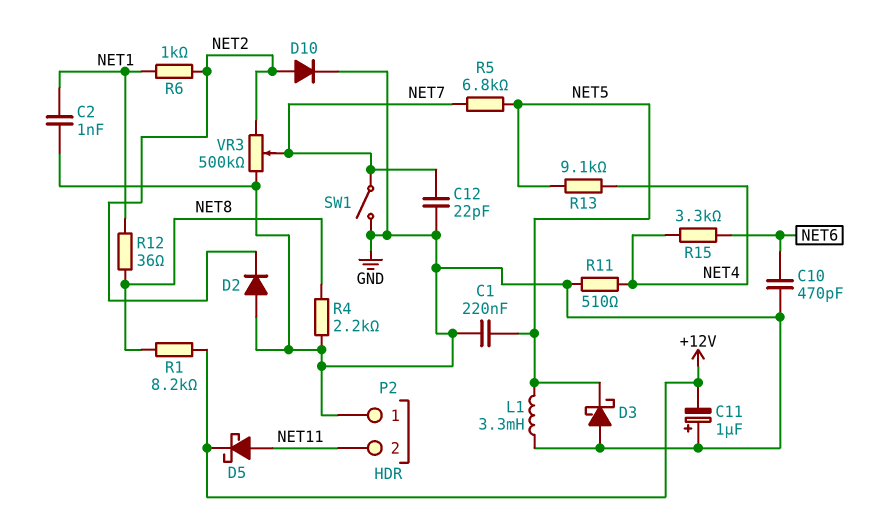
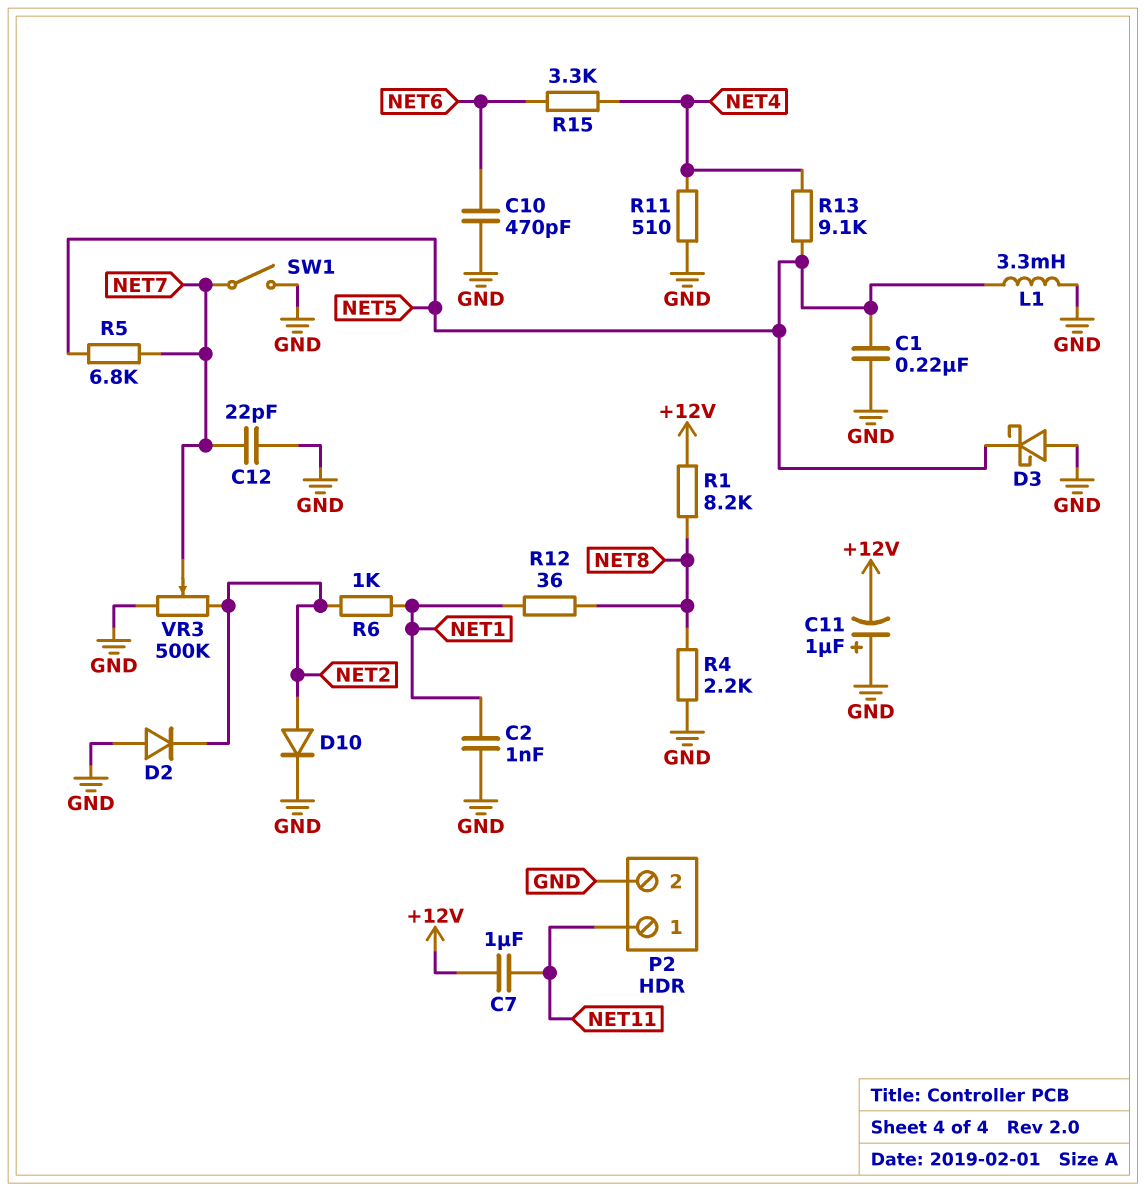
C7: none -> 1uF (+12V, NET11)
D5: schottky (A NET11, K +12V) -> none
P2 pin 1: GND -> NET11
P2 pin 2: NET11 -> GND

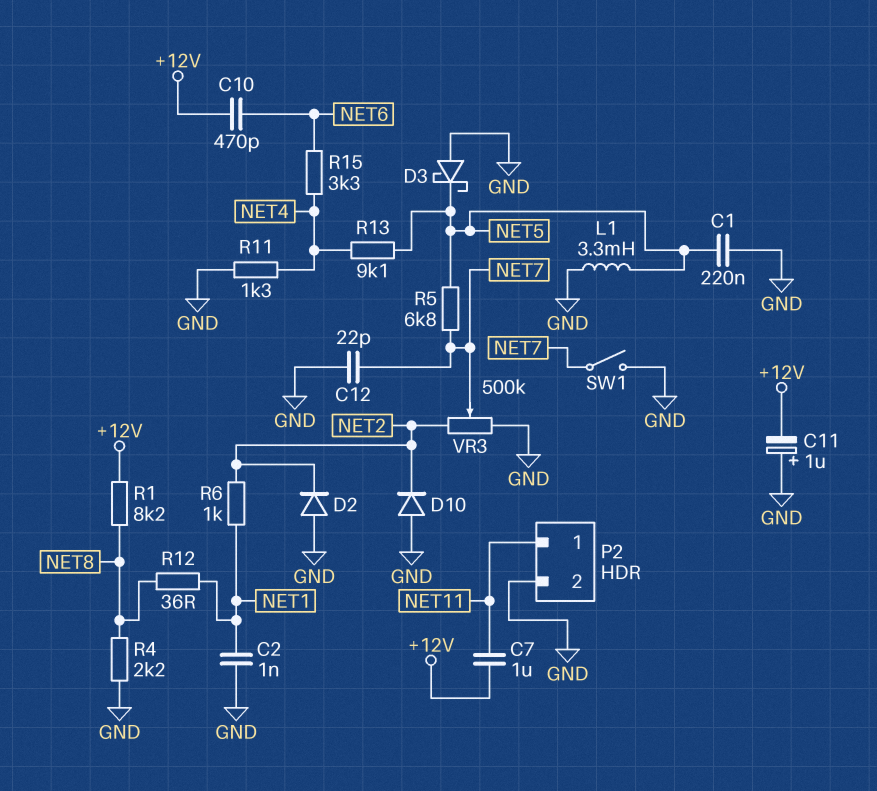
C10: 470pF (GND, NET6) -> 470pF (+12V, NET6)
D10: diode (A NET2, K GND) -> diode (A GND, K NET2)
R11: 510 (GND, NET4) -> 1.3k (GND, NET4)

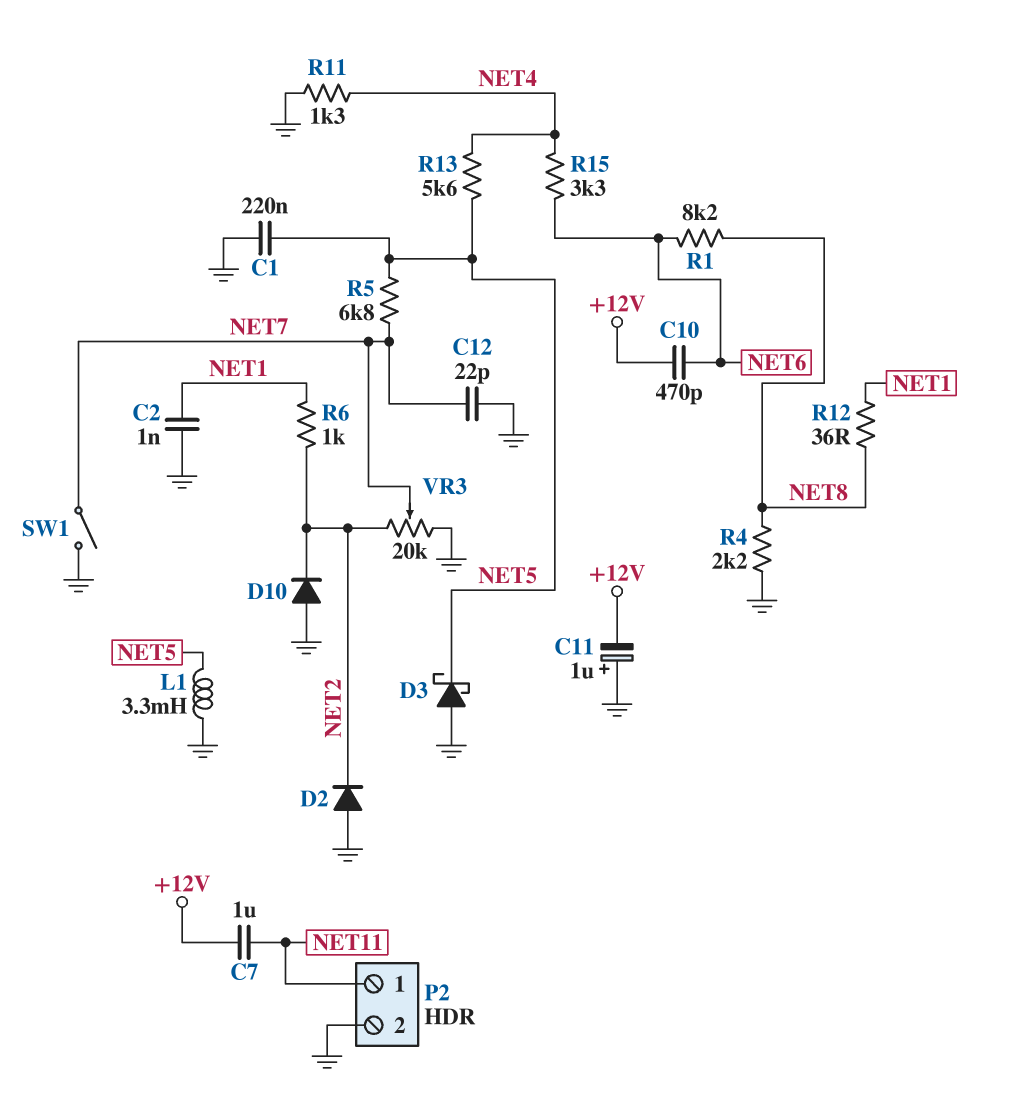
R1: 8.2k (+12V, NET8) -> 8.2k (NET6, NET8)
R13: 9.1k (NET4, NET5) -> 5.6k (NET4, NET5)
VR3: 500k (GND, NET2, wiper NET7) -> 20k (GND, NET2, wiper NET7)

